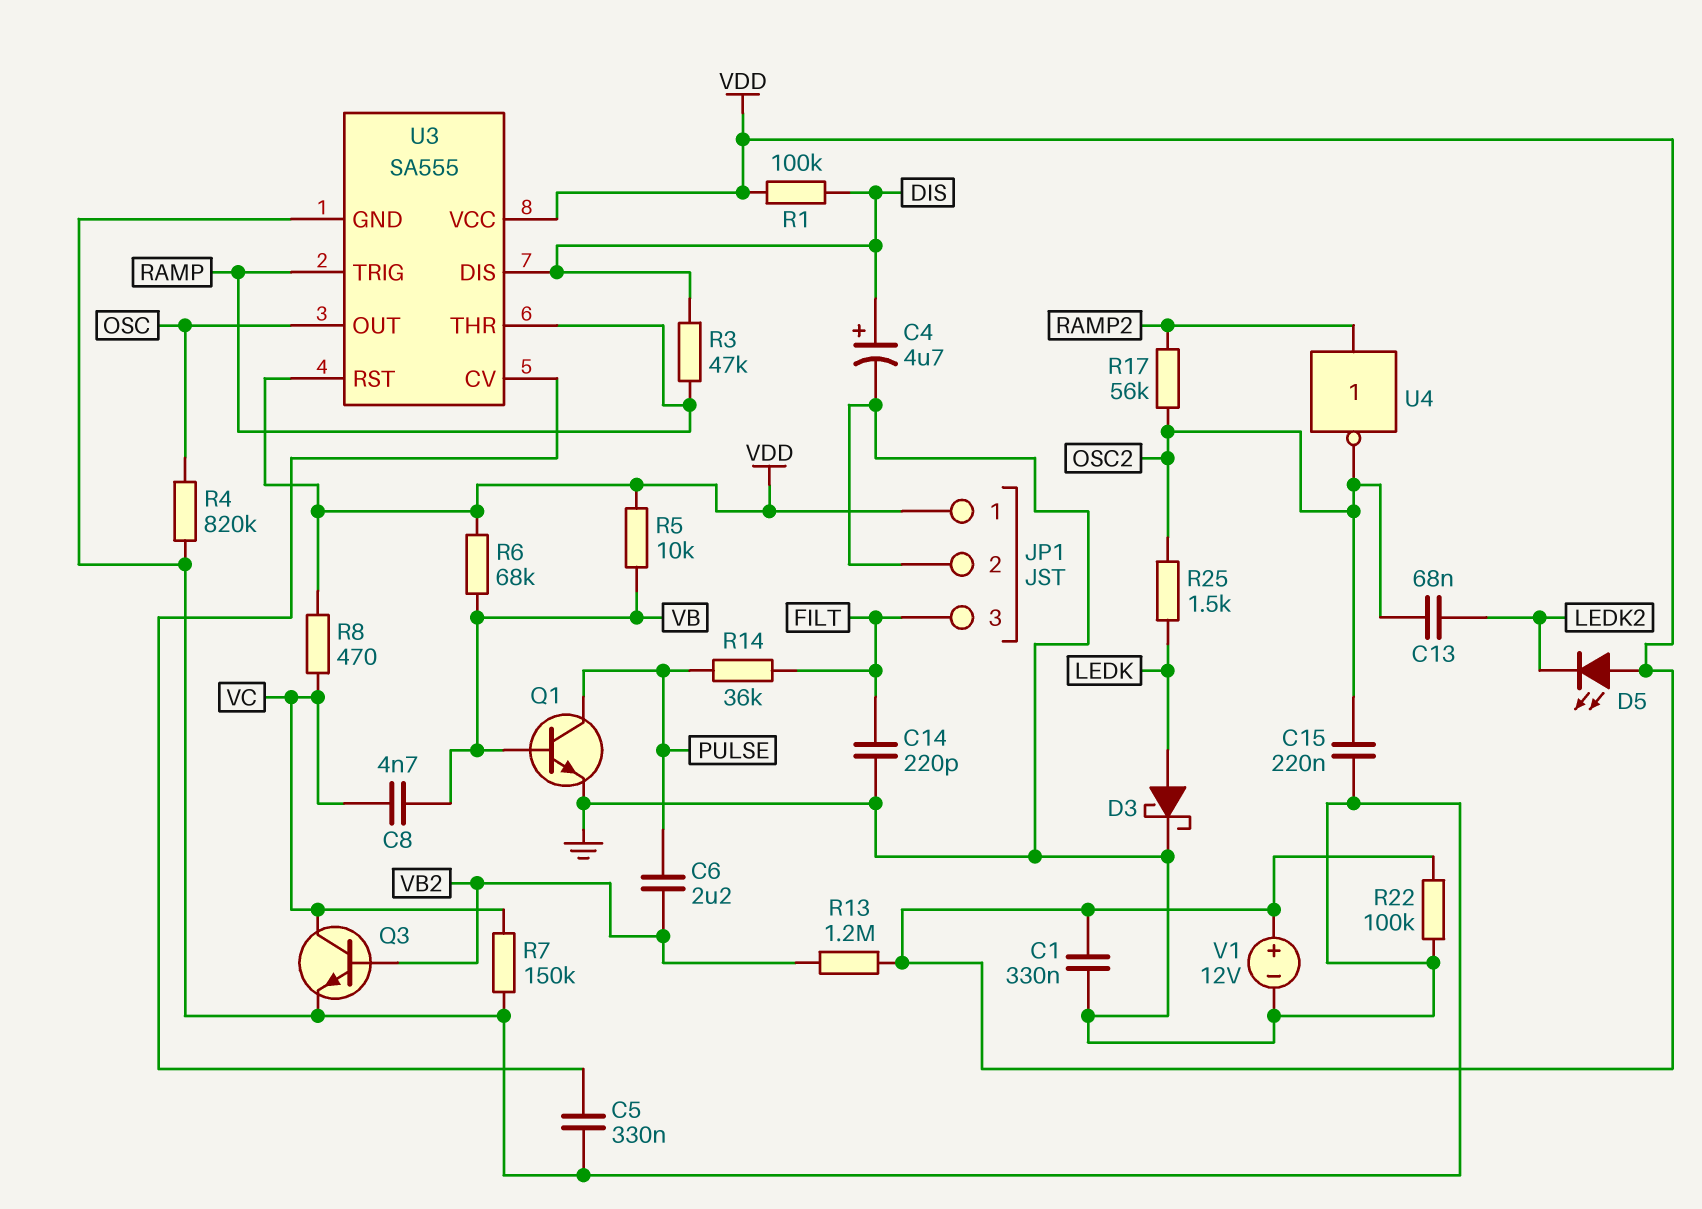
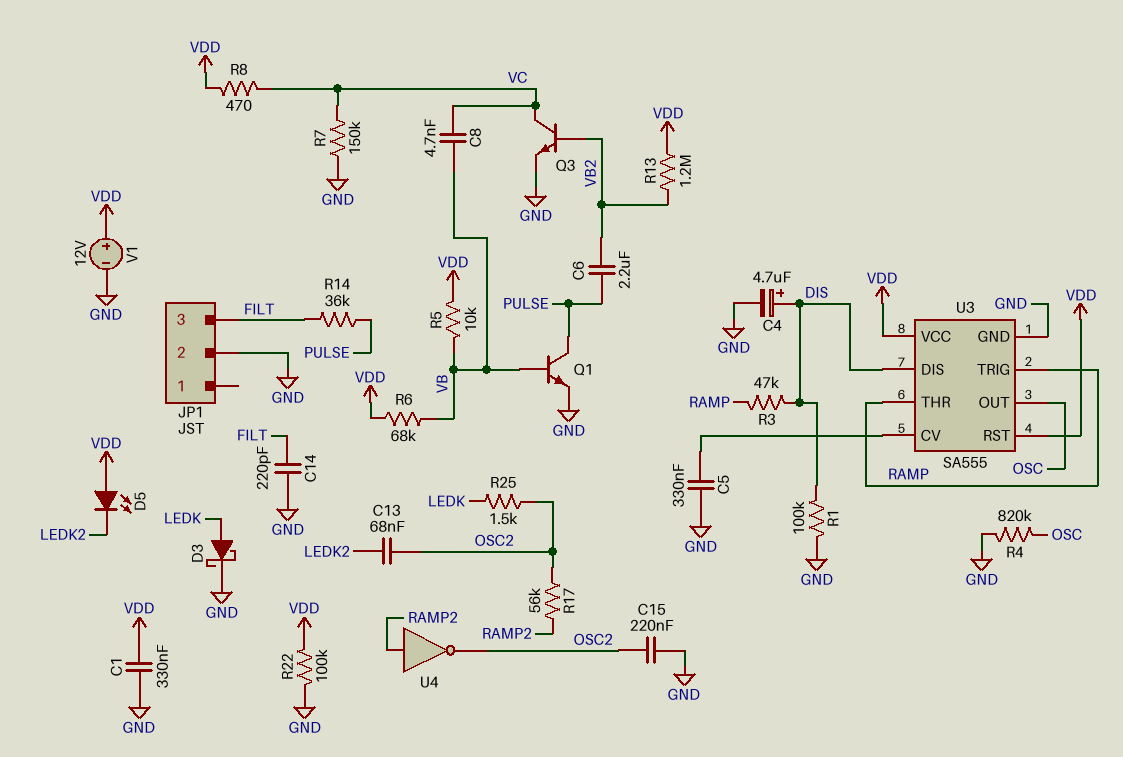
JP1 pin 1: VDD -> none
R1: 100k (DIS, VDD) -> 100k (DIS, GND)

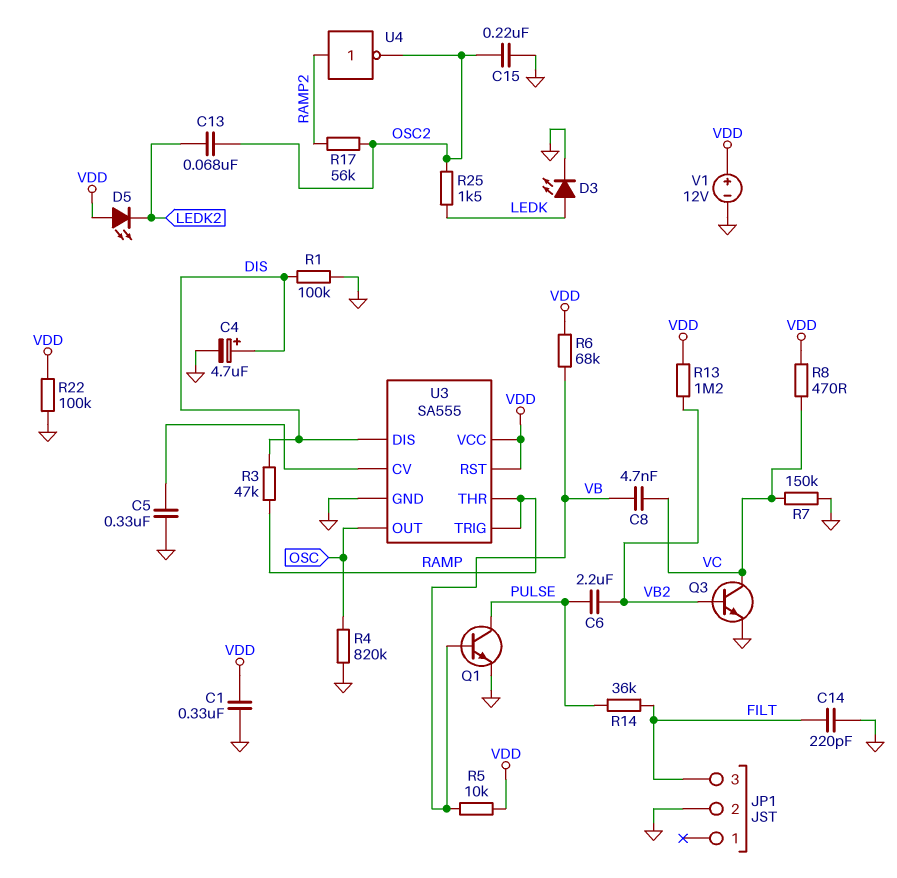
D3: schottky (A LEDK, K GND) -> LED (A LEDK, K GND)

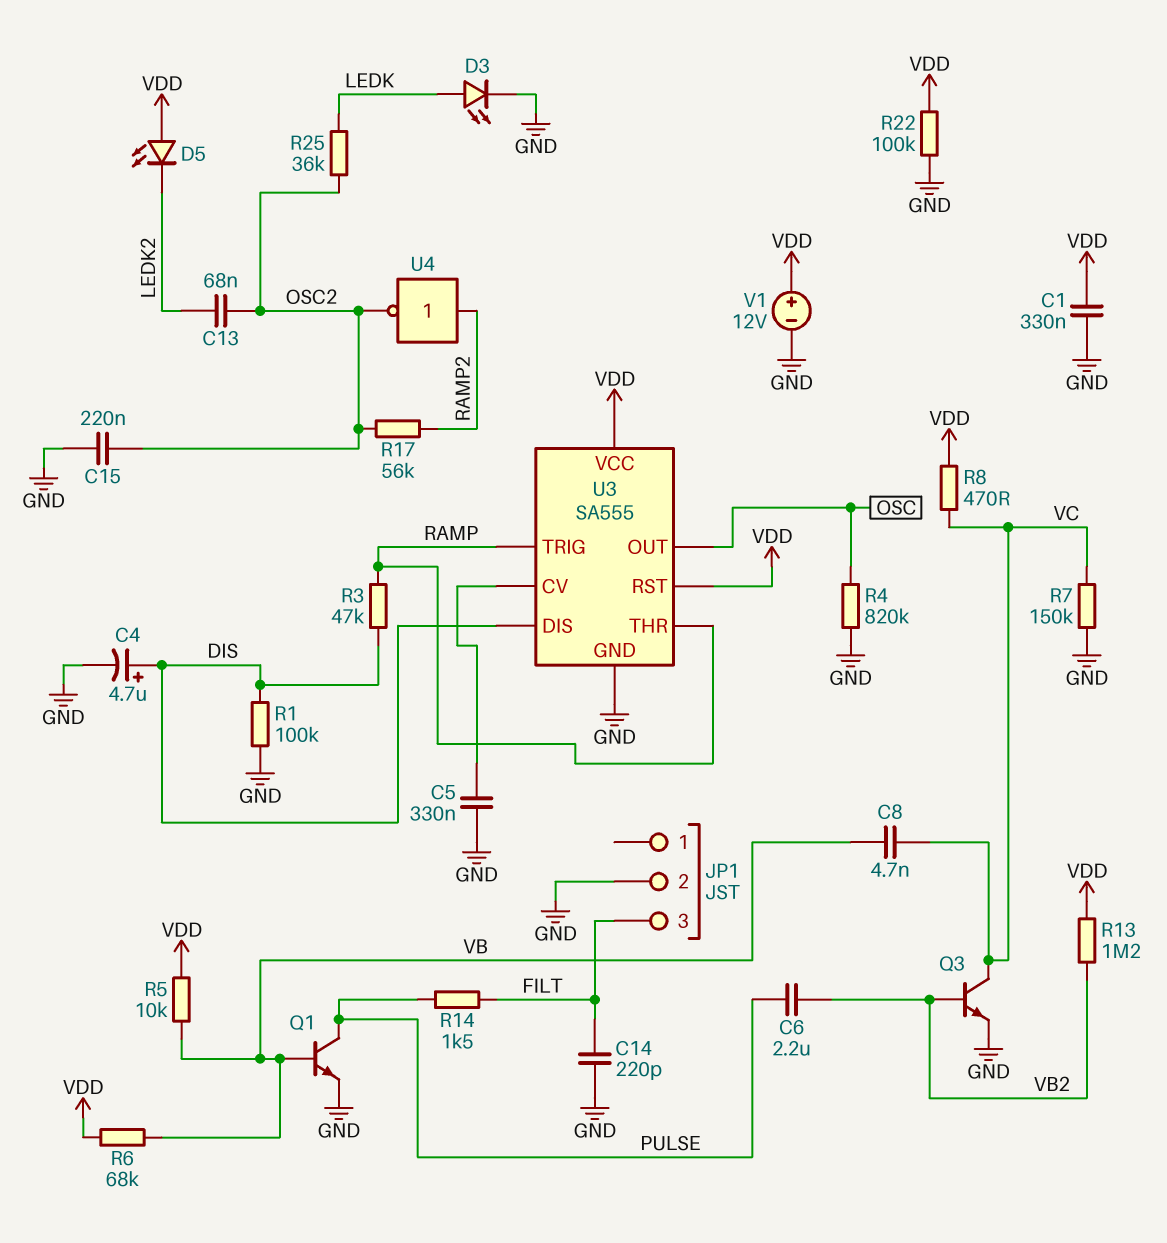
R14: 36k (FILT, PULSE) -> 1.5k (FILT, PULSE)
R25: 1.5k (LEDK, OSC2) -> 36k (LEDK, OSC2)

